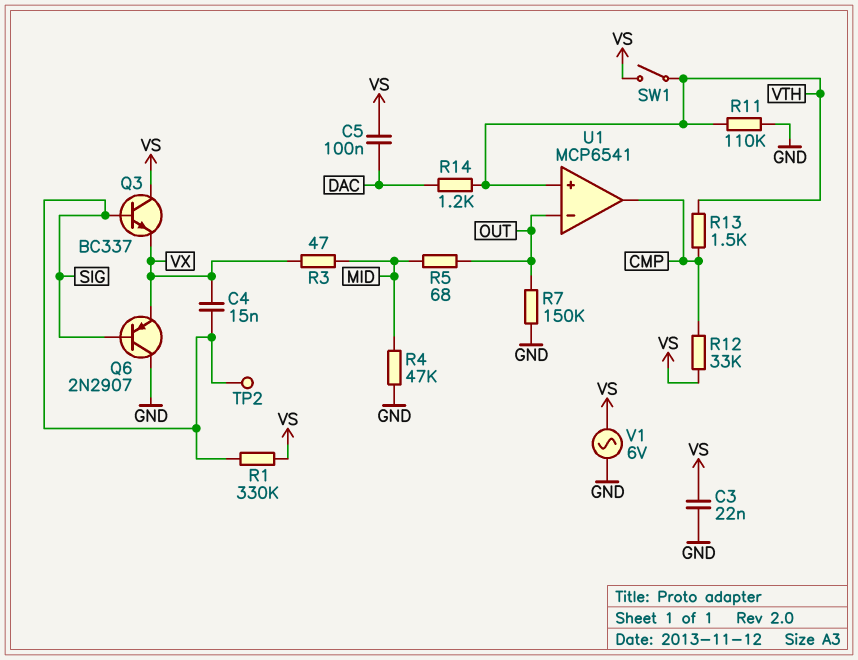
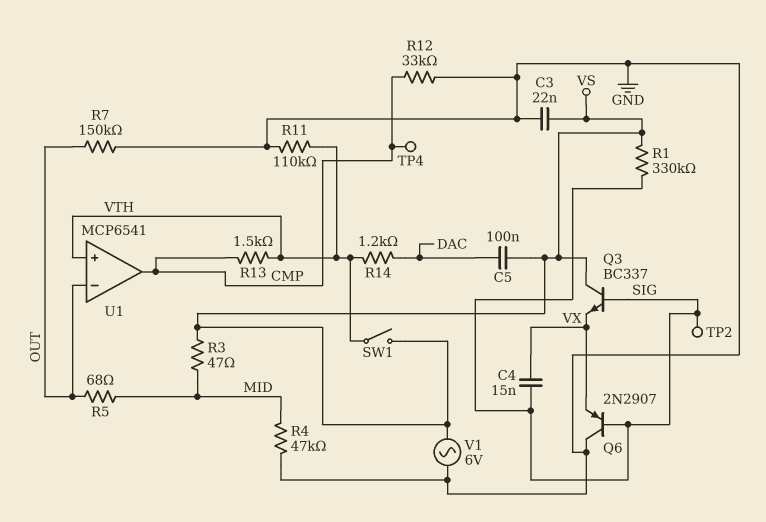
R3: 47 (MID, VX) -> 47 (MID, VS)
R12: 33k (CMP, VS) -> 33k (CMP, GND)
TP4: none -> test point (CMP)

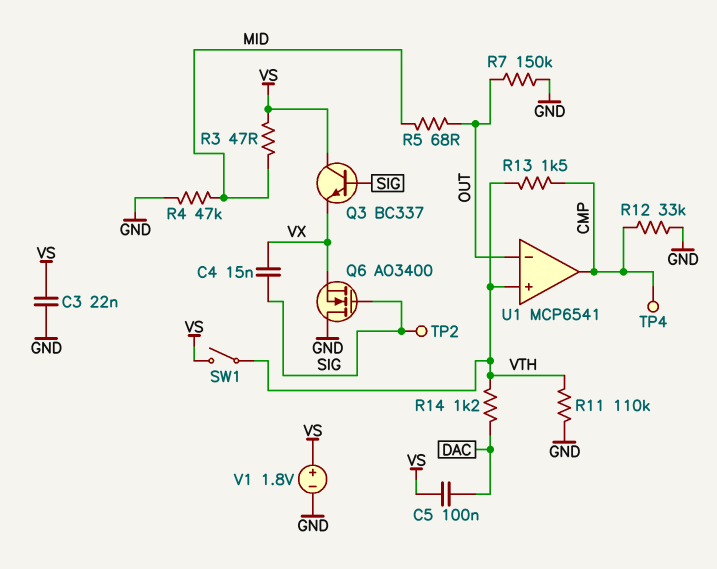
Q6: PNP 2N2907 (B SIG, C GND, E VX) -> NMOS AO3400 (G SIG, D GND, S VX)
R1: 330k (SIG, VS) -> none
V1: AC 6V (GND, VS) -> 1.8V (plus VS, minus GND)

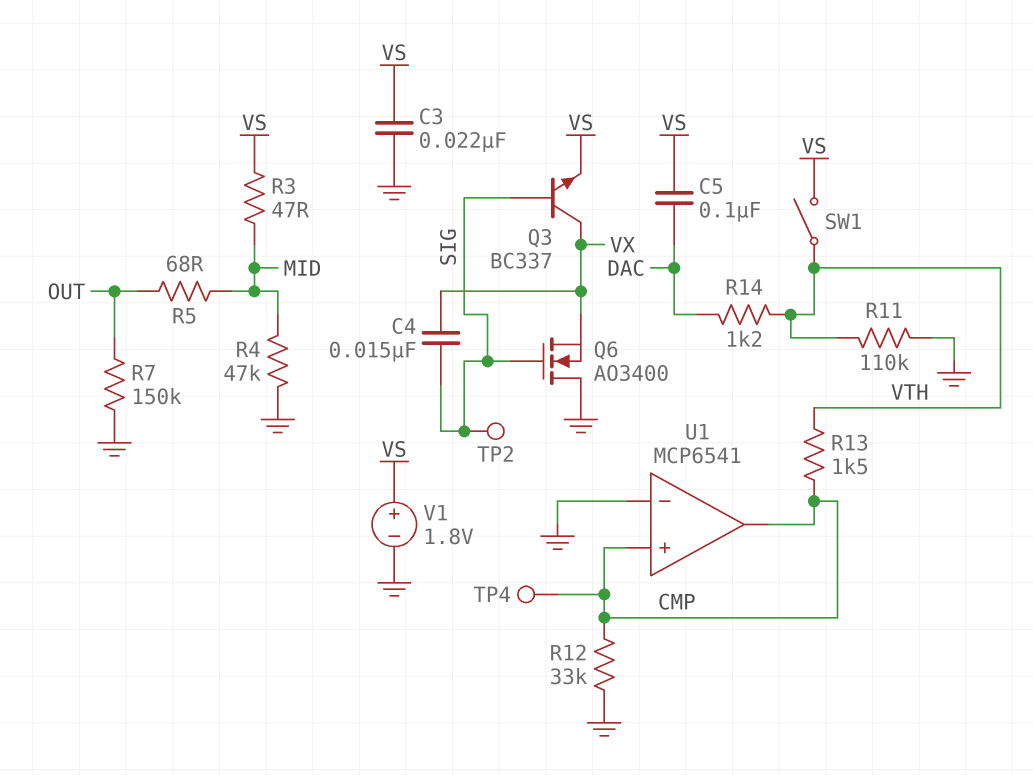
Q3: NPN BC337 (B SIG, C VS, E VX) -> NPN BC337 (B SIG, C VX, E VS)
U1 pin in+: VTH -> CMP
U1 pin in-: OUT -> GND

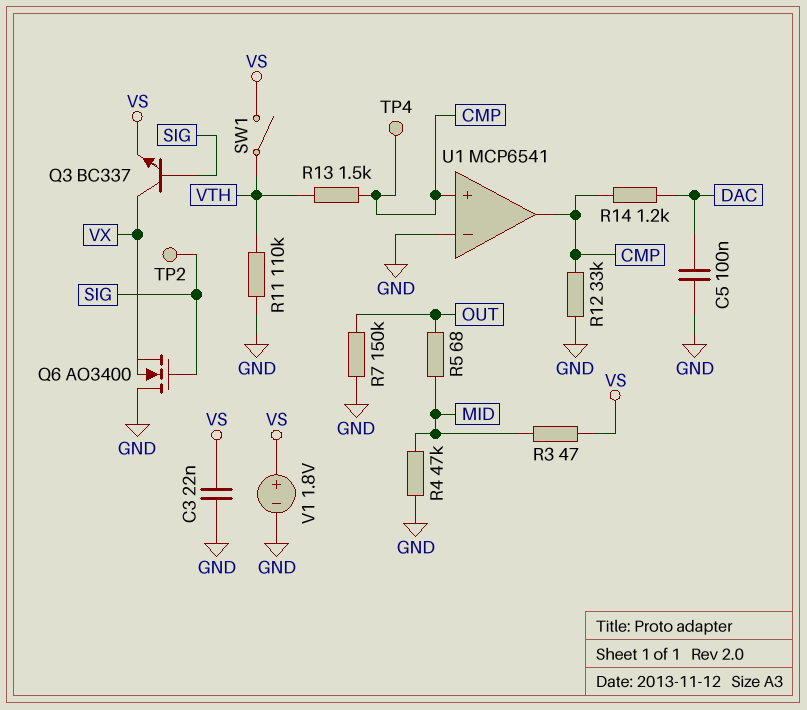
C4: 15nF (SIG, VX) -> none
C5: 100nF (DAC, VS) -> 100nF (DAC, GND)
R14: 1.2k (DAC, VTH) -> 1.2k (CMP, DAC)

